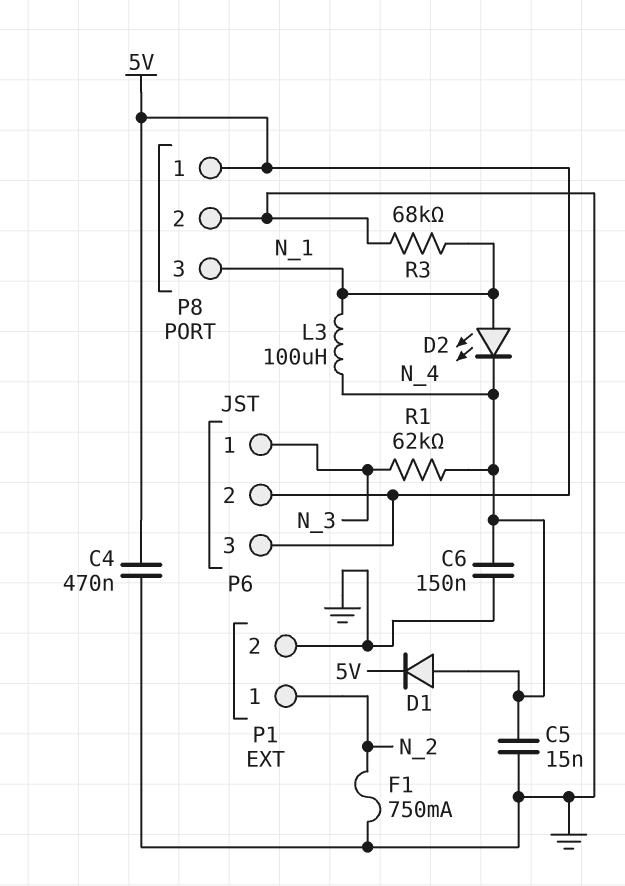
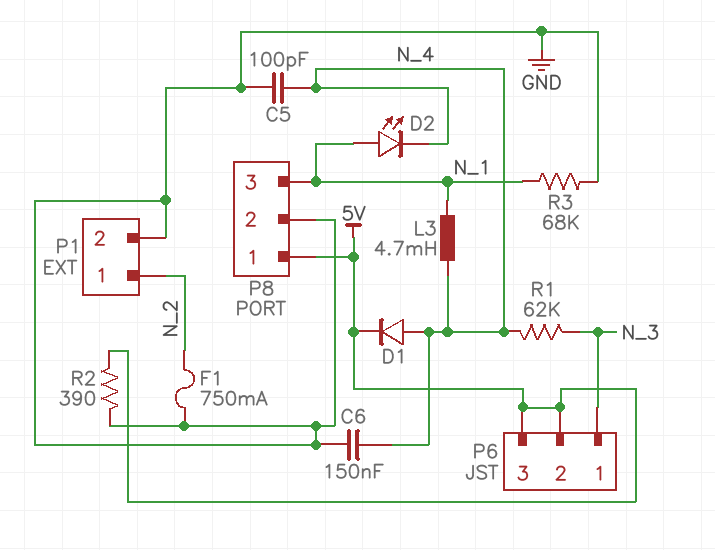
C4: 470nF (5V, GND) -> none
C5: 15nF (GND, N_4) -> 100pF (GND, N_4)
L3: 100uH (N_1, N_4) -> 4.7mH (N_1, N_4)
R2: none -> 390 (5V, GND)

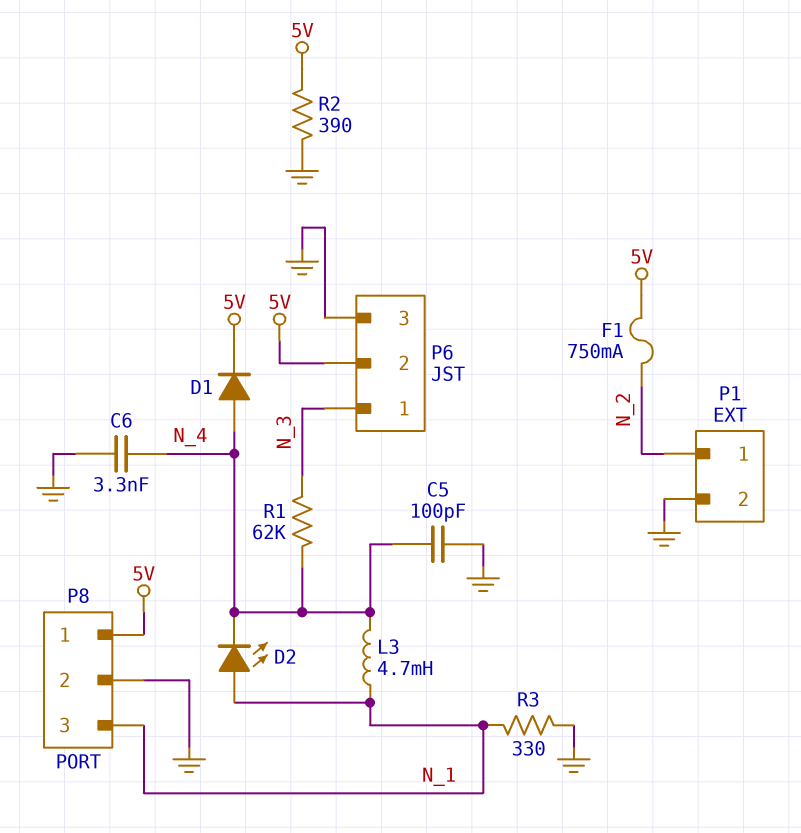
C6: 150nF (GND, N_4) -> 3.3nF (GND, N_4)
F1: 750mA (GND, N_2) -> 750mA (5V, N_2)
P6 pin 3: 5V -> GND
R3: 68k (GND, N_1) -> 330 (GND, N_1)

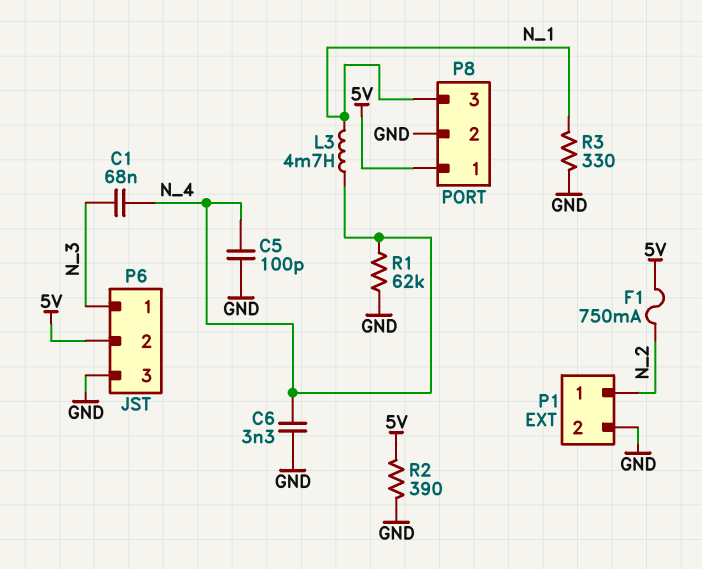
C1: none -> 68nF (N_3, N_4)
D1: diode (A N_4, K 5V) -> none
D2: LED (A N_1, K N_4) -> none
R1: 62k (N_3, N_4) -> 62k (GND, N_4)

